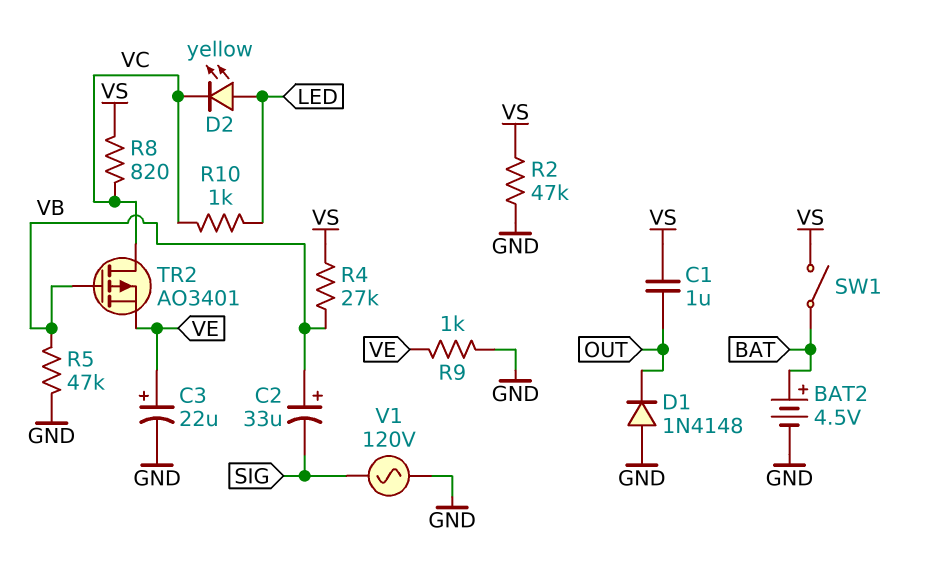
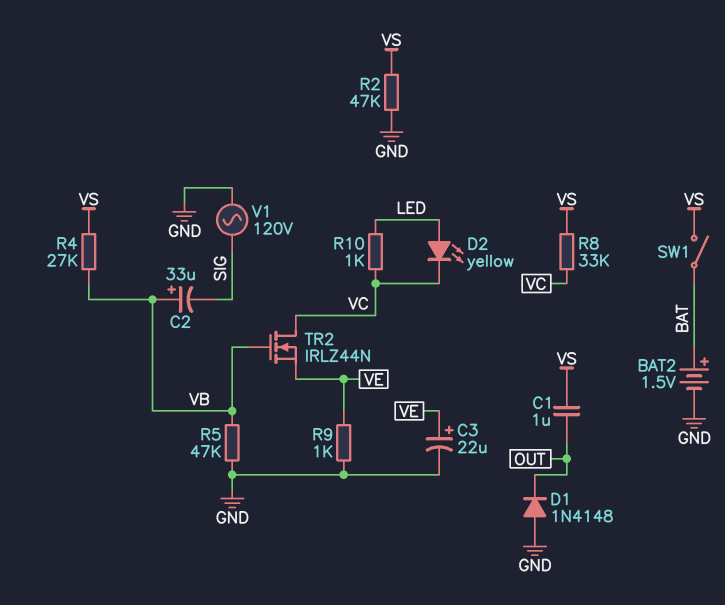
BAT2: 4.5V (plus BAT, minus GND) -> 1.5V (plus BAT, minus GND)
R8: 820 (VC, VS) -> 33k (VC, VS)
TR2: PMOS AO3401 (G VB, D VC, S VE) -> NMOS IRLZ44N (G VB, D VC, S VE)

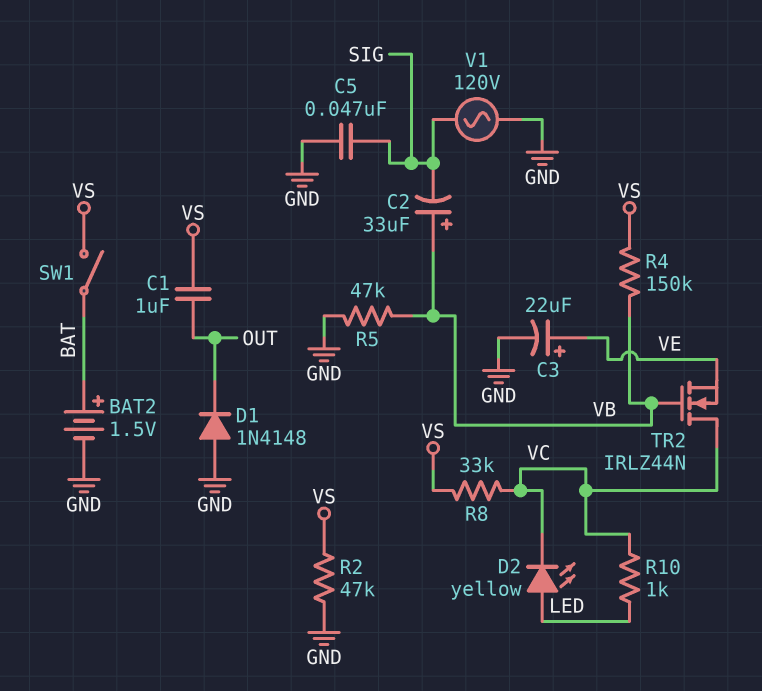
C5: none -> 47nF (GND, SIG)
R4: 27k (VB, VS) -> 150k (VB, VS)
R9: 1k (GND, VE) -> none

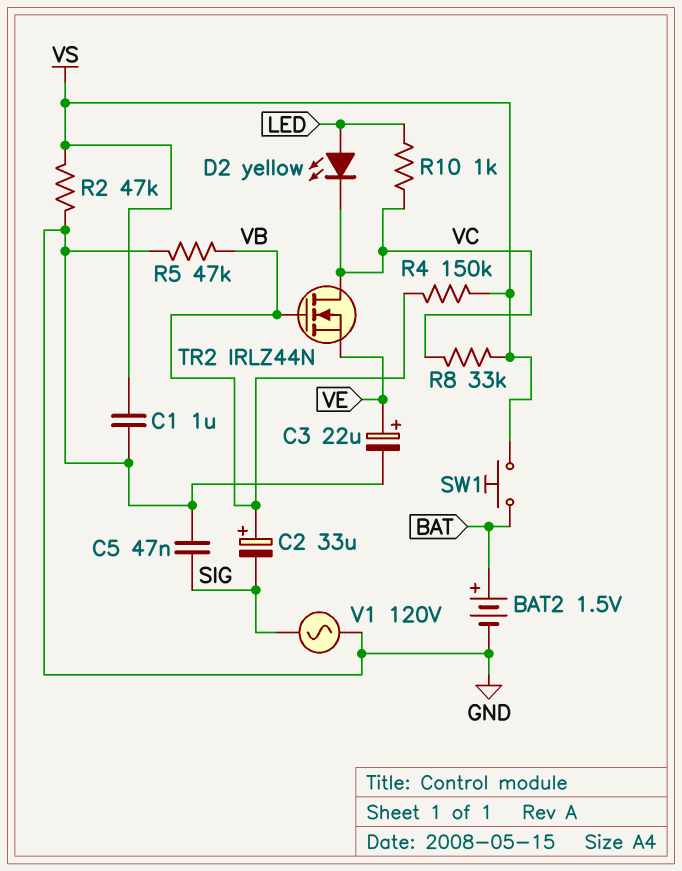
C1: 1uF (OUT, VS) -> 1uF (GND, VS)
D1: diode 1N4148 (A GND, K OUT) -> none
SW1: switch (BAT, VS) -> button (BAT, VS)

